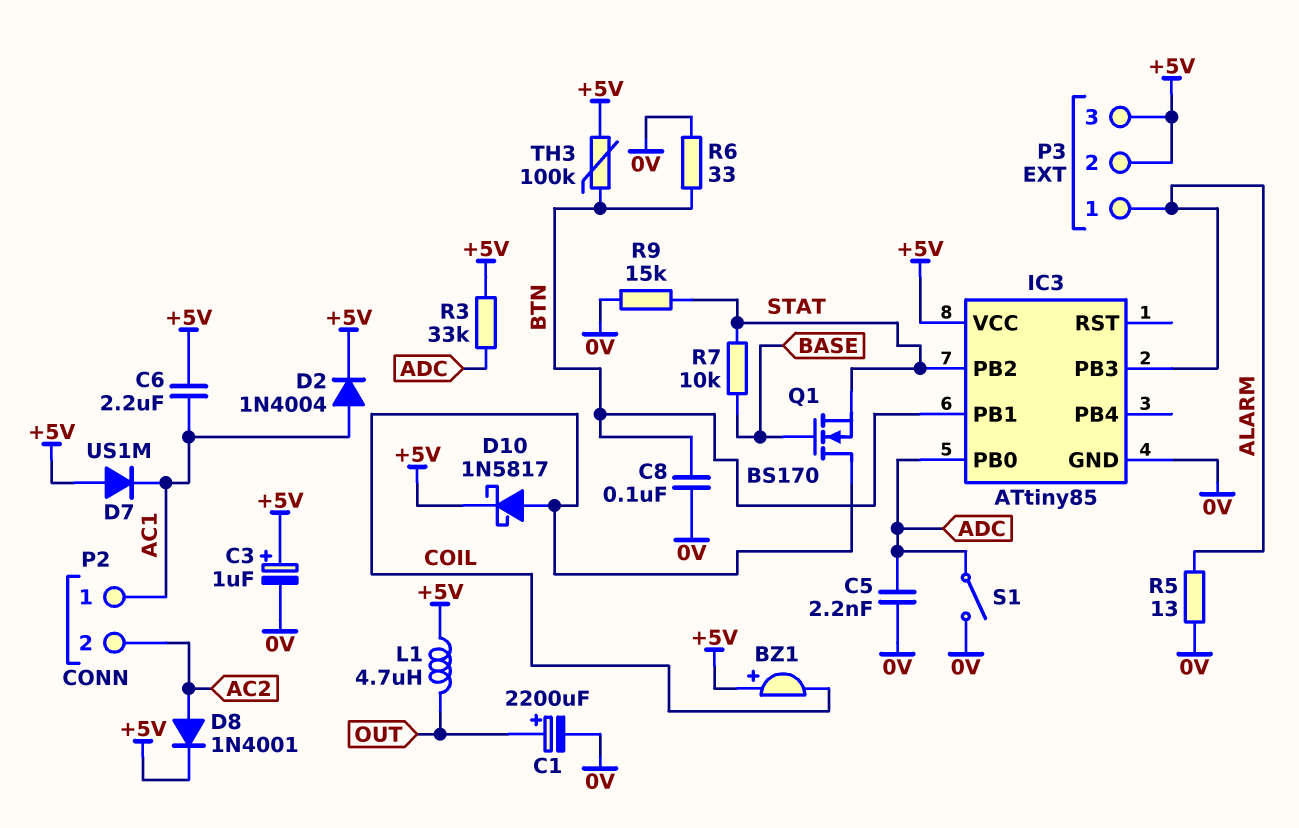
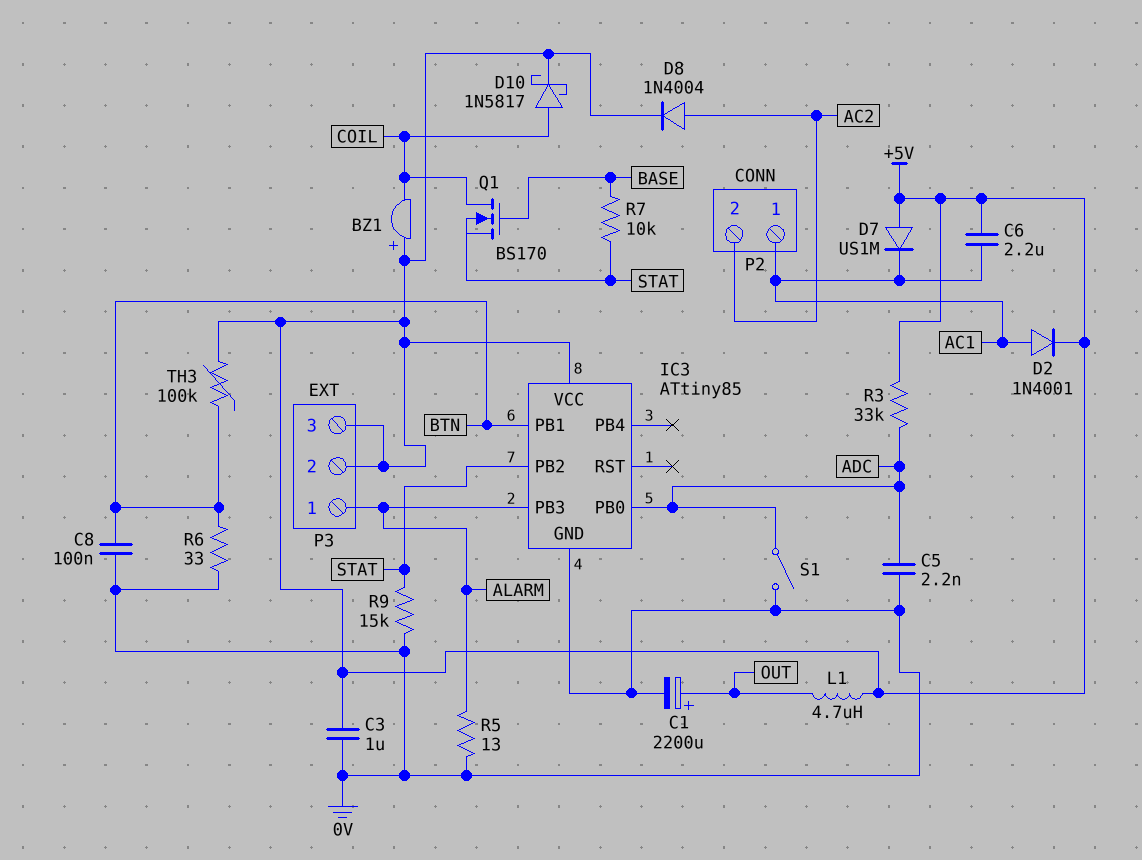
C3: 1uF (plus +5V, minus 0V) -> 1uF (+5V, 0V)
D2: diode 1N4004 (A AC1, K +5V) -> diode 1N4001 (A AC1, K +5V)
D8: diode 1N4001 (A AC2, K +5V) -> diode 1N4004 (A AC2, K +5V)

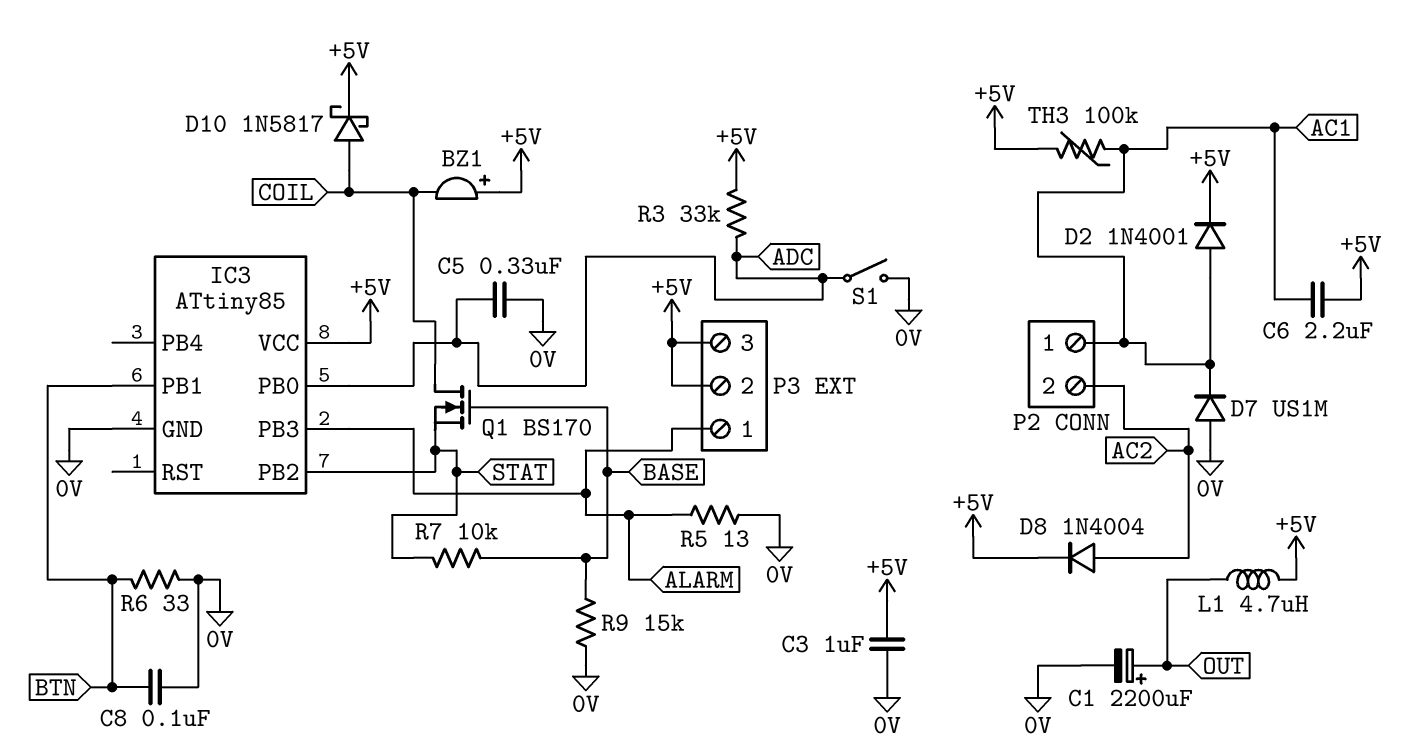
C5: 2.2nF (0V, ADC) -> 330nF (0V, ADC)
D7: diode US1M (A +5V, K AC1) -> diode US1M (A 0V, K AC1)
R9: 15k (0V, STAT) -> 15k (0V, BASE)
TH3: 100k (+5V, BTN) -> 100k (+5V, AC1)

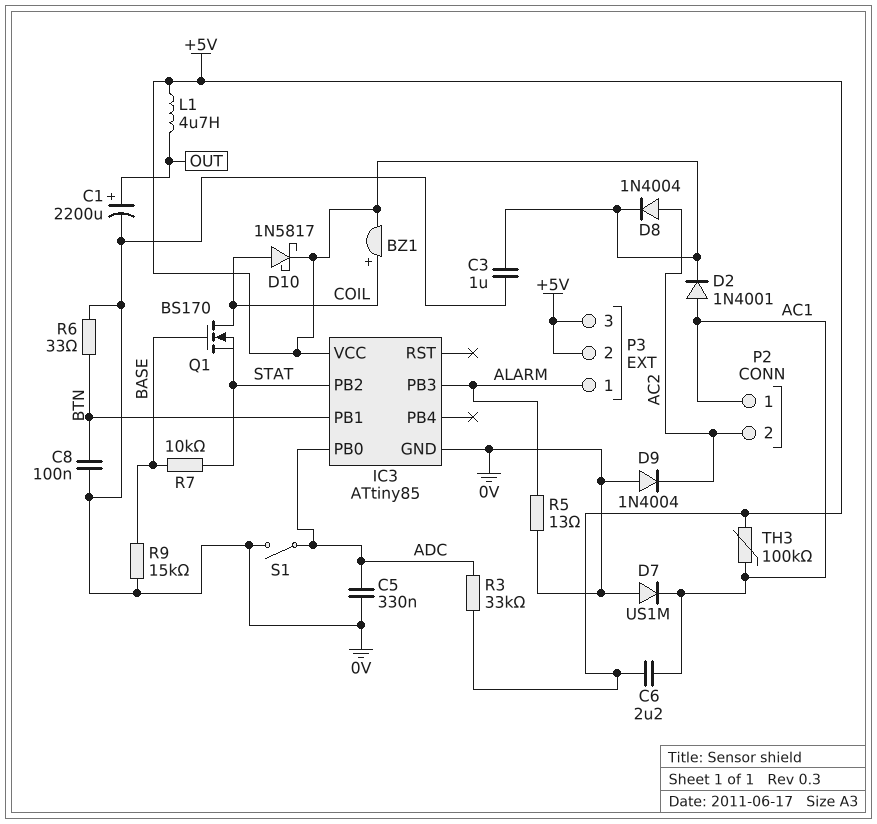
BZ1: buzzer (plus +5V, minus COIL) -> buzzer (plus COIL, minus +5V)
D9: none -> diode 1N4004 (A 0V, K AC2)

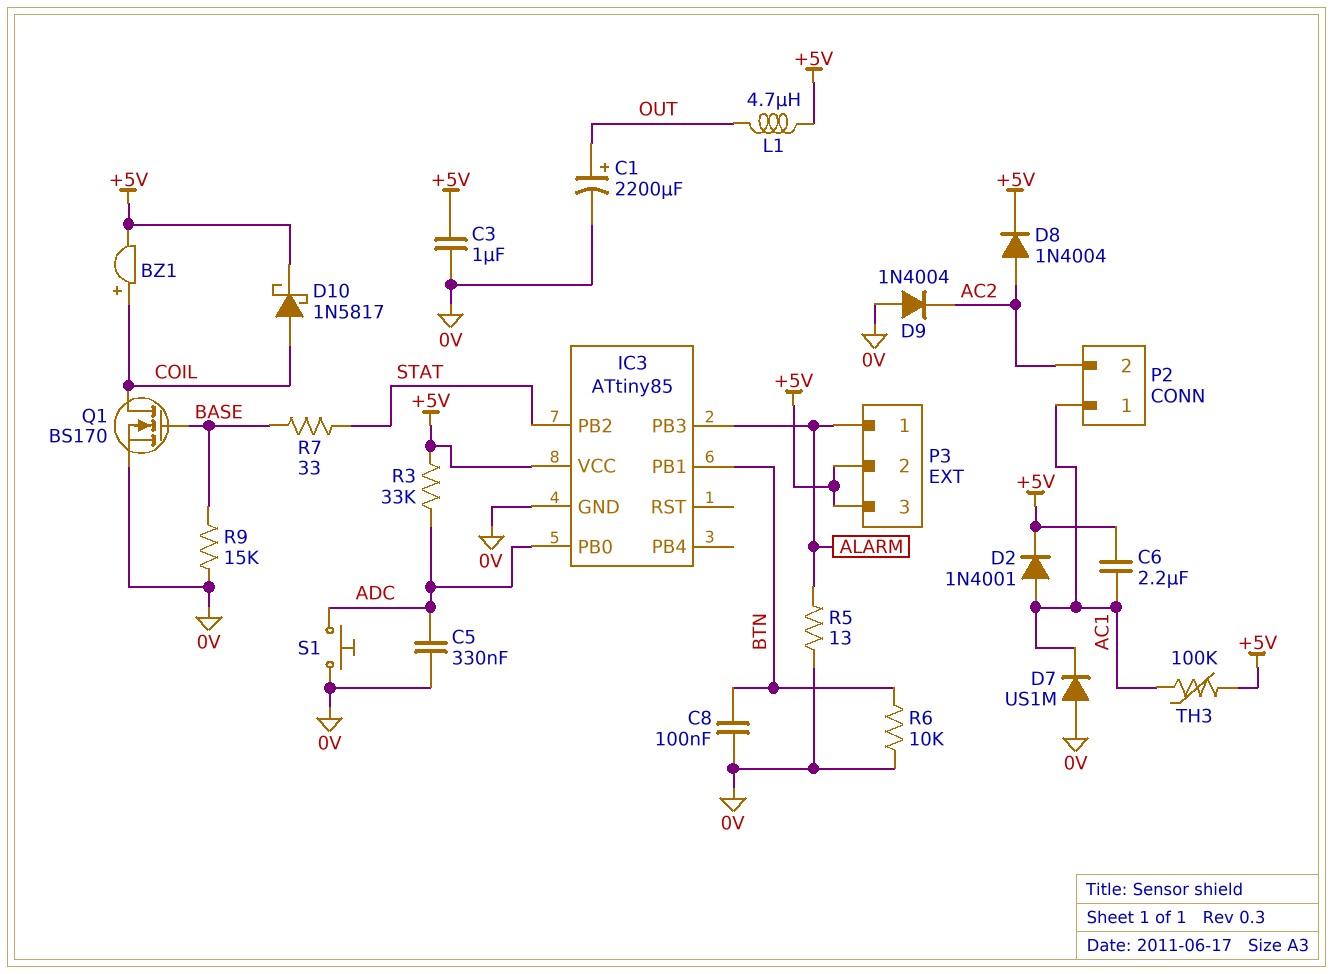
Q1: NMOS BS170 (G BASE, D COIL, S STAT) -> NMOS BS170 (G BASE, D COIL, S 0V)
R6: 33 (0V, BTN) -> 10k (0V, BTN)
R7: 10k (BASE, STAT) -> 33 (BASE, STAT)
S1: switch (0V, ADC) -> button (0V, ADC)

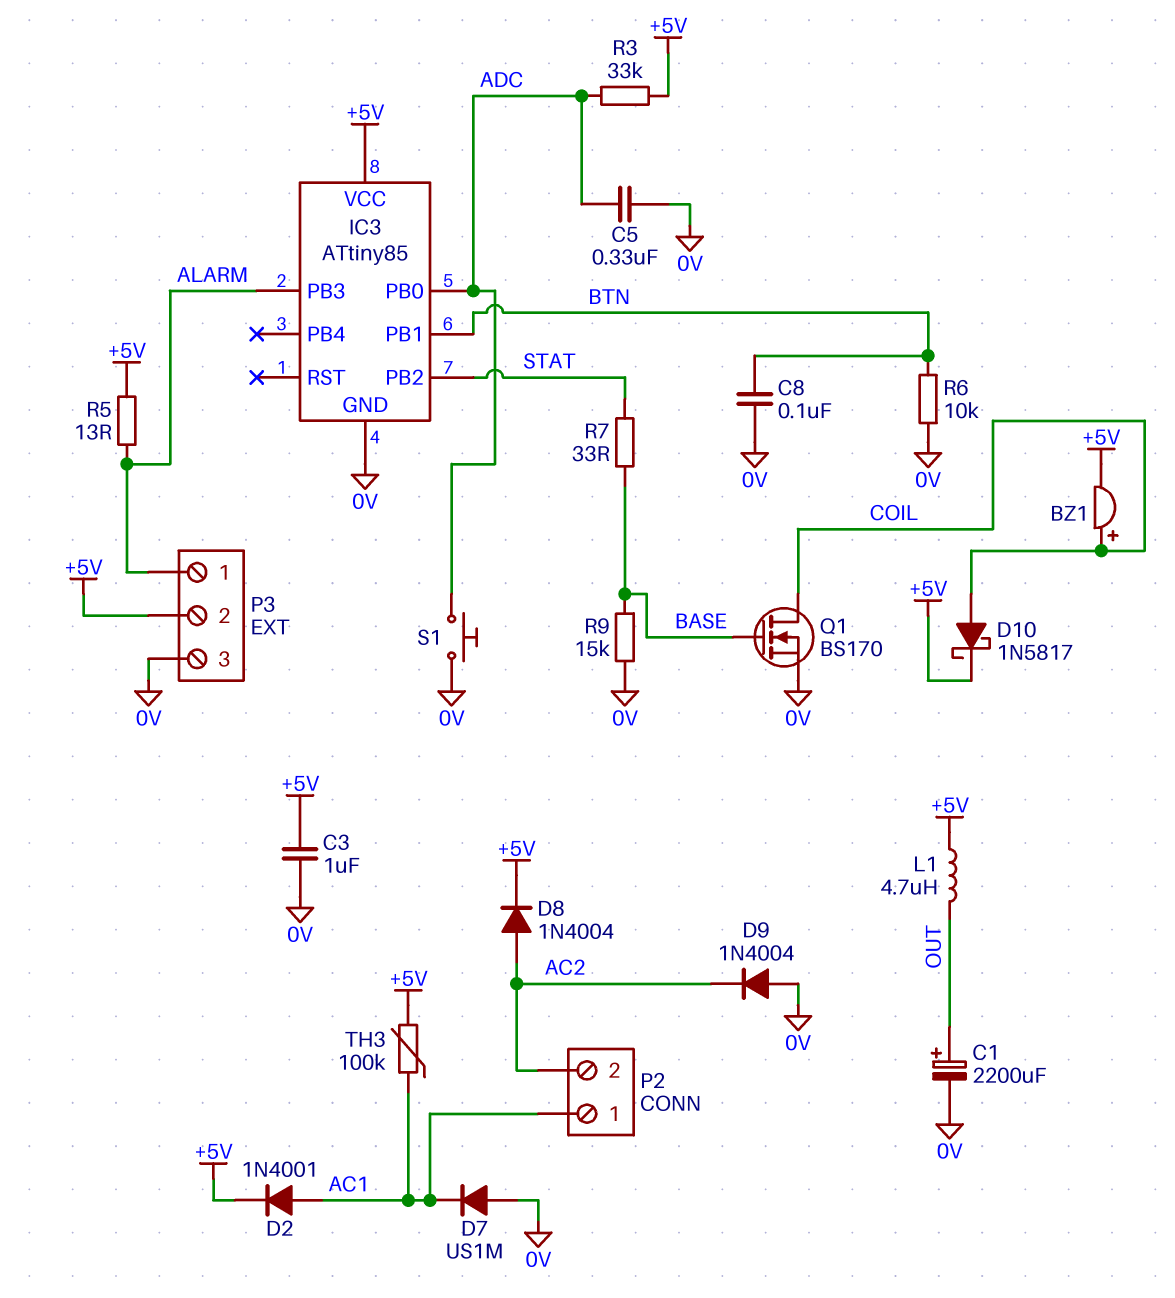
C6: 2.2uF (+5V, AC1) -> none
P3 pin 3: +5V -> 0V
R5: 13 (0V, ALARM) -> 13 (+5V, ALARM)

